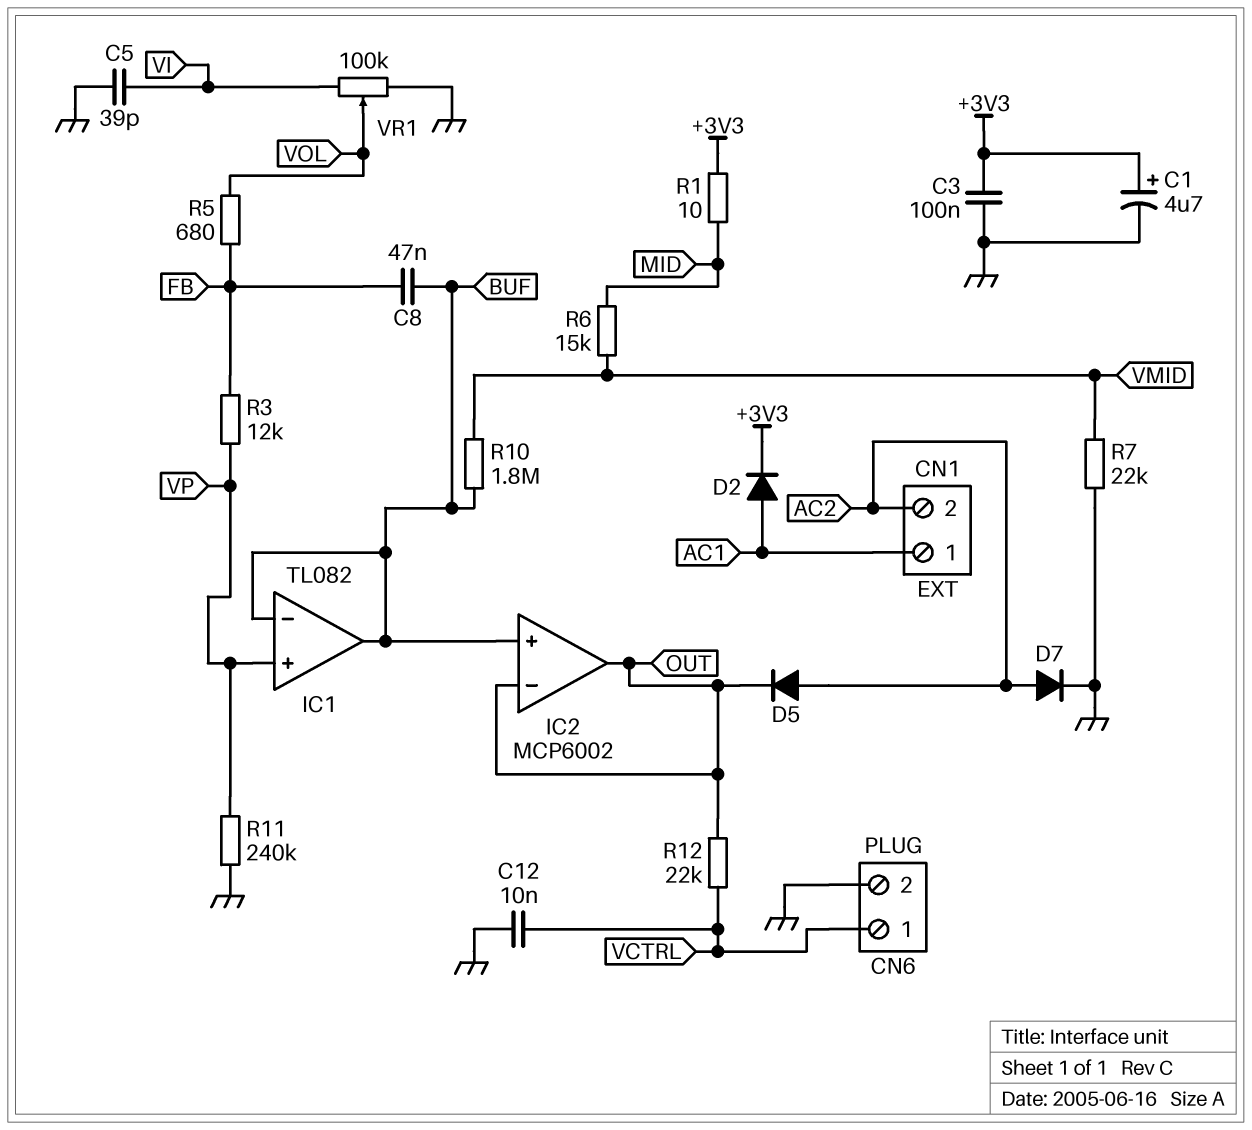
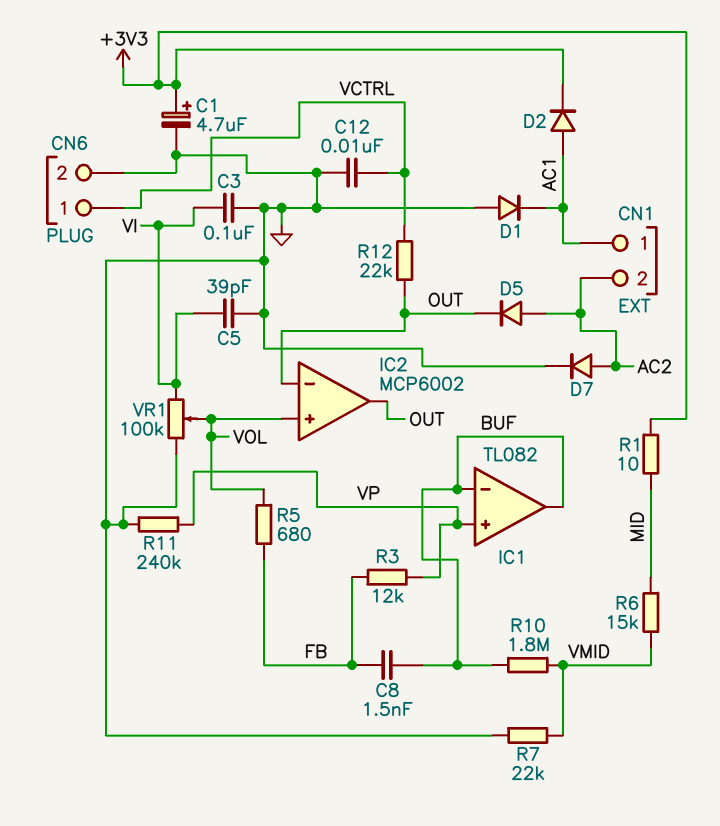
C3: 100nF (+3V3, GND) -> 100nF (GND, VI)
C8: 47nF (BUF, FB) -> 1.5nF (BUF, FB)
D1: none -> diode (A GND, K AC1)
IC2 pin in+: BUF -> VOL

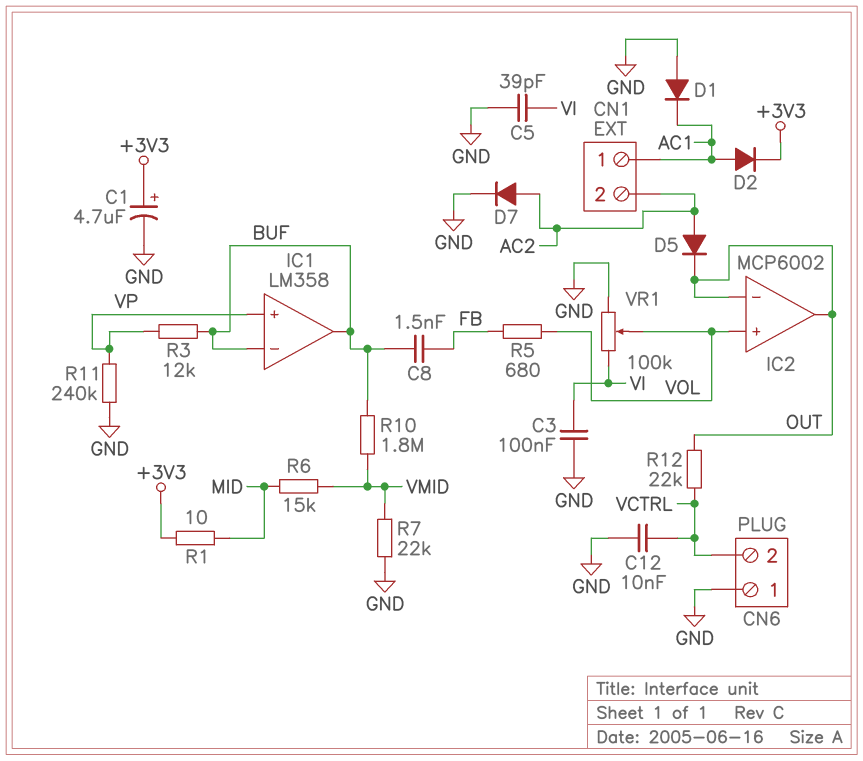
CN6 pin 1: VCTRL -> GND
CN6 pin 2: GND -> VCTRL
IC1: TL082 -> LM358
R3: 12k (FB, VP) -> 12k (BUF, VP)

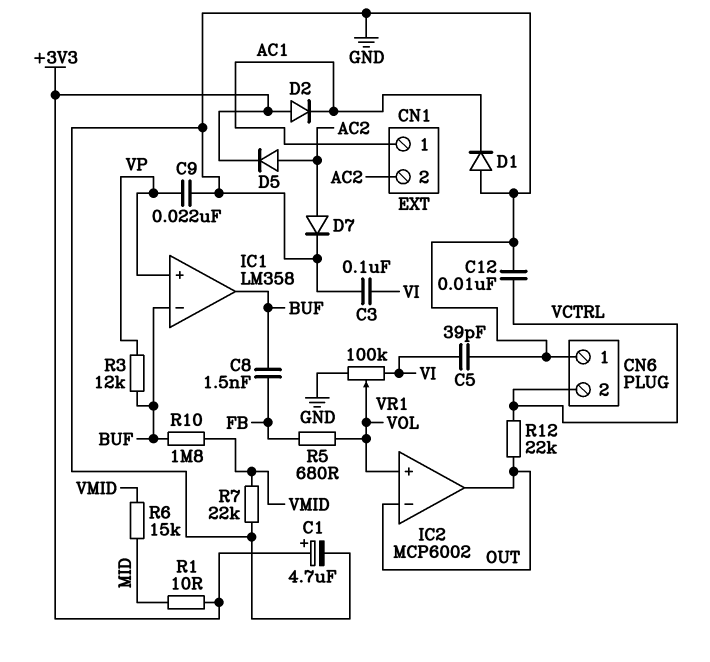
C9: none -> 22nF (GND, VP)
D2: diode (A AC1, K +3V3) -> diode (A +3V3, K AC1)
D5: diode (A AC2, K OUT) -> diode (A AC2, K +3V3)
R11: 240k (GND, VP) -> none

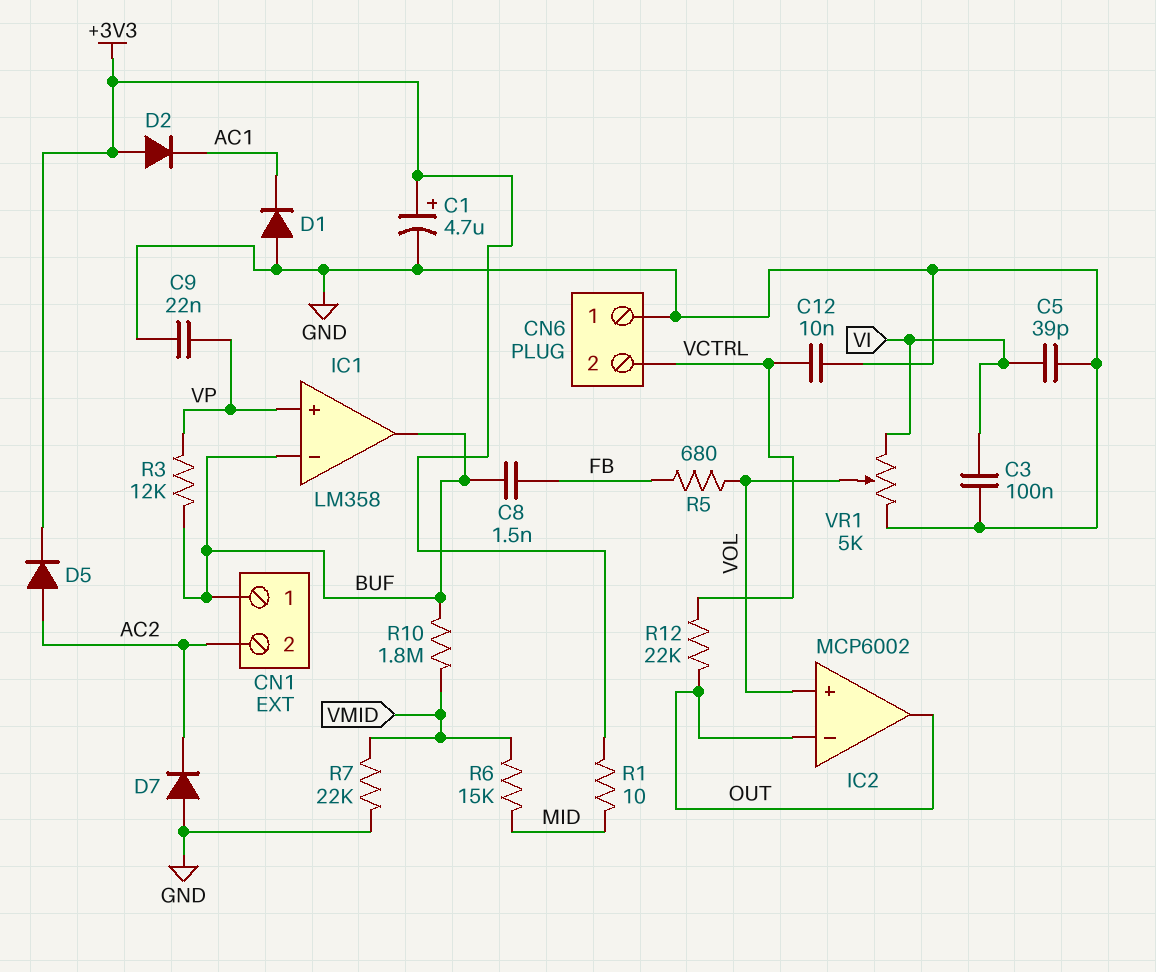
CN1 pin 1: AC1 -> BUF
D7: diode (A AC2, K GND) -> diode (A GND, K AC2)
VR1: 100k (GND, VI, wiper VOL) -> 5k (GND, VI, wiper VOL)

